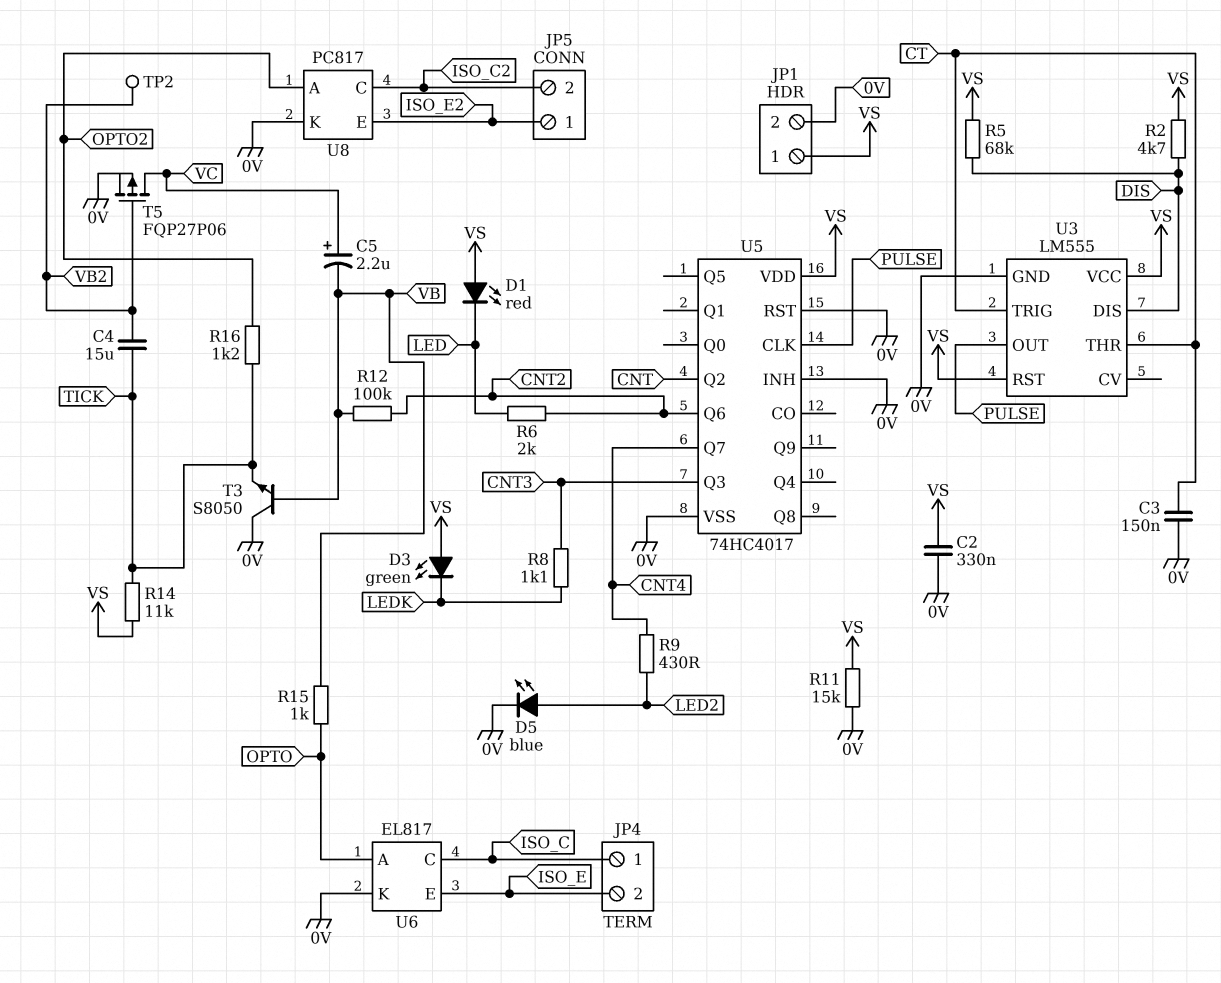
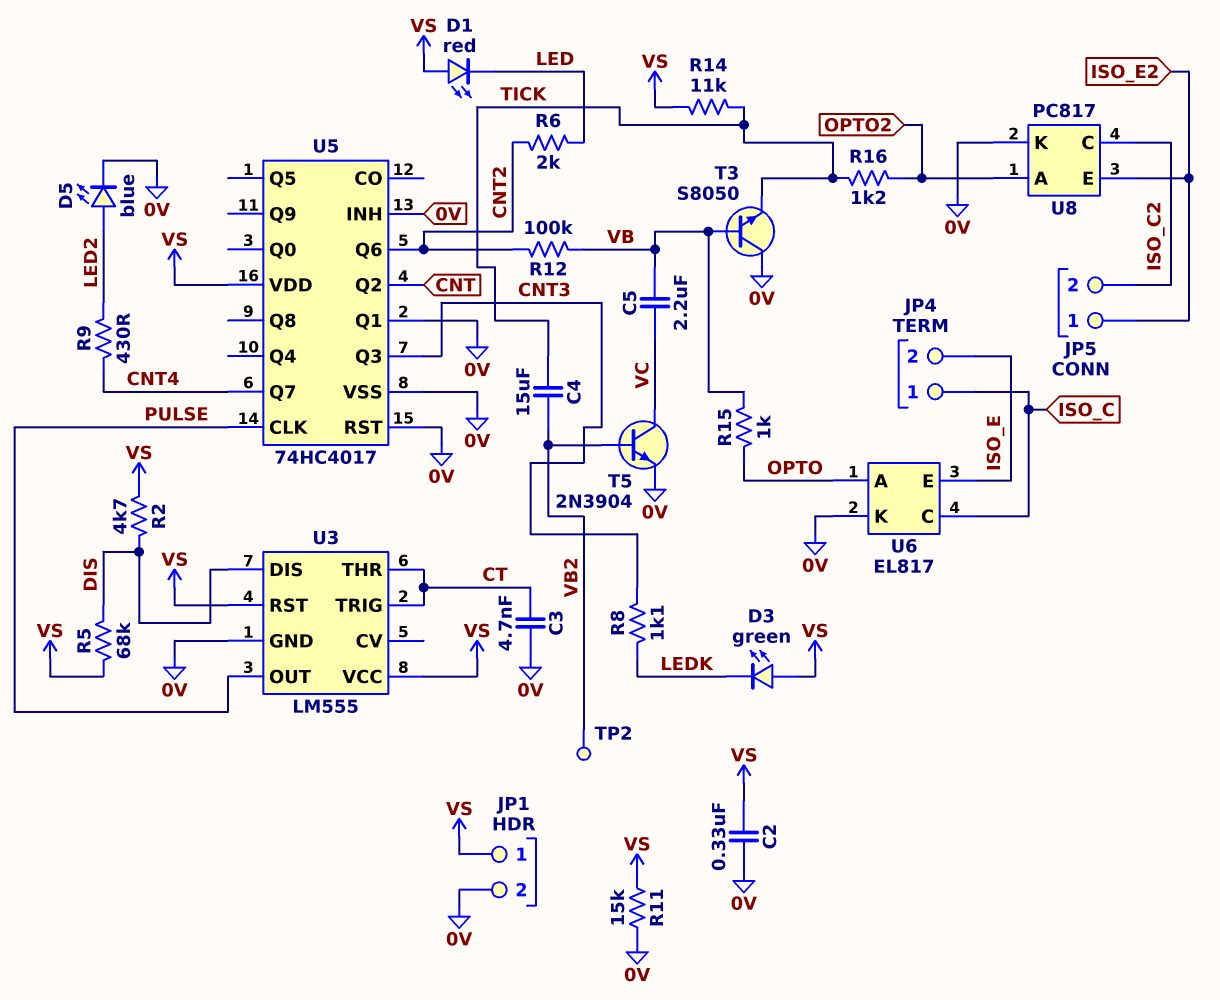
C3: 150nF (0V, CT) -> 4.7nF (0V, CT)
C5: 2.2uF (plus VC, minus VB) -> 2.2uF (VB, VC)
T5: PMOS FQP27P06 (G VB2, D VC, S 0V) -> NPN 2N3904 (B VB2, C VC, E 0V)
U5 pin Q1: none -> 0V

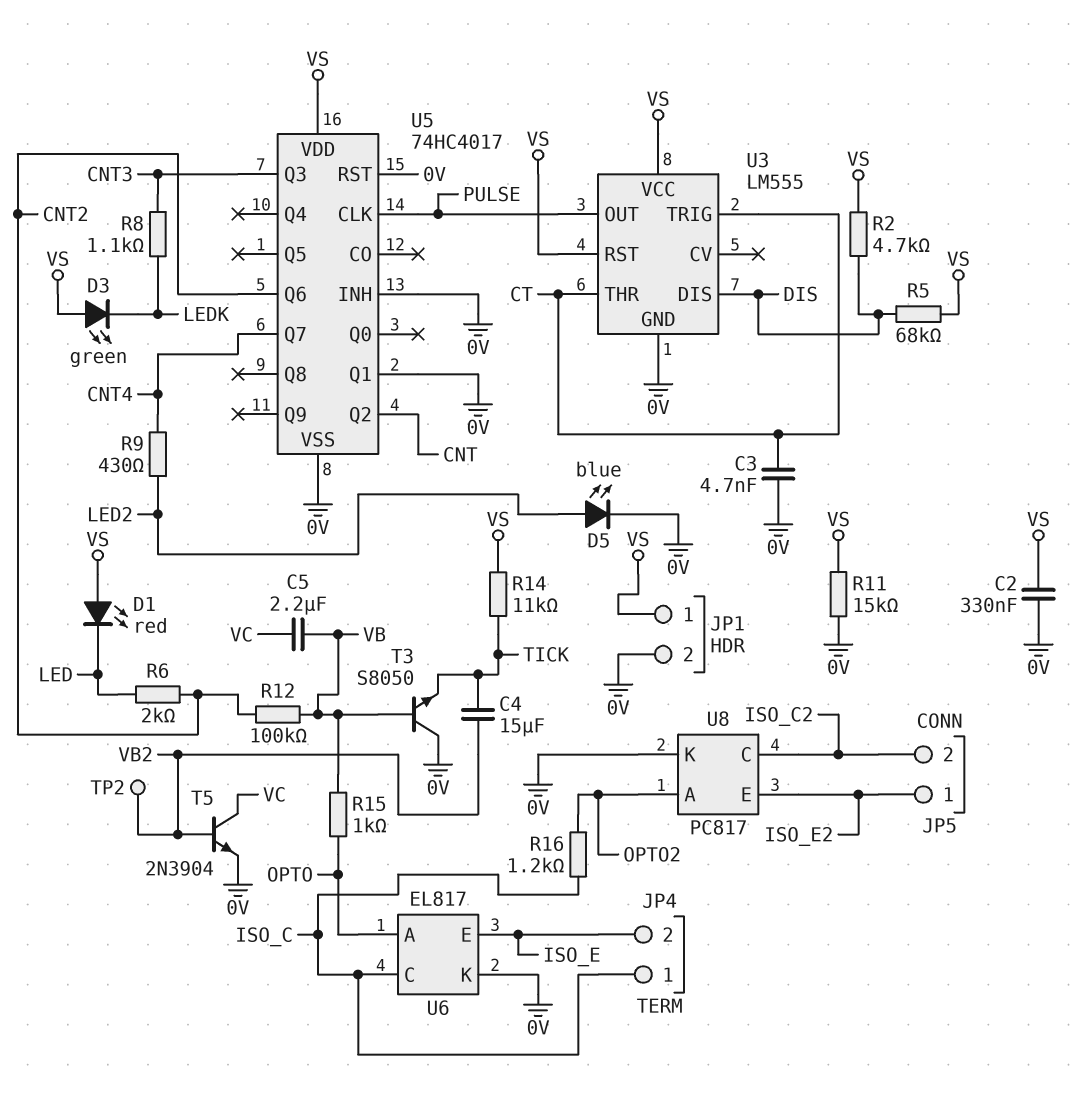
R16: 1.2k (OPTO2, TICK) -> 1.2k (ISO_C, OPTO2)

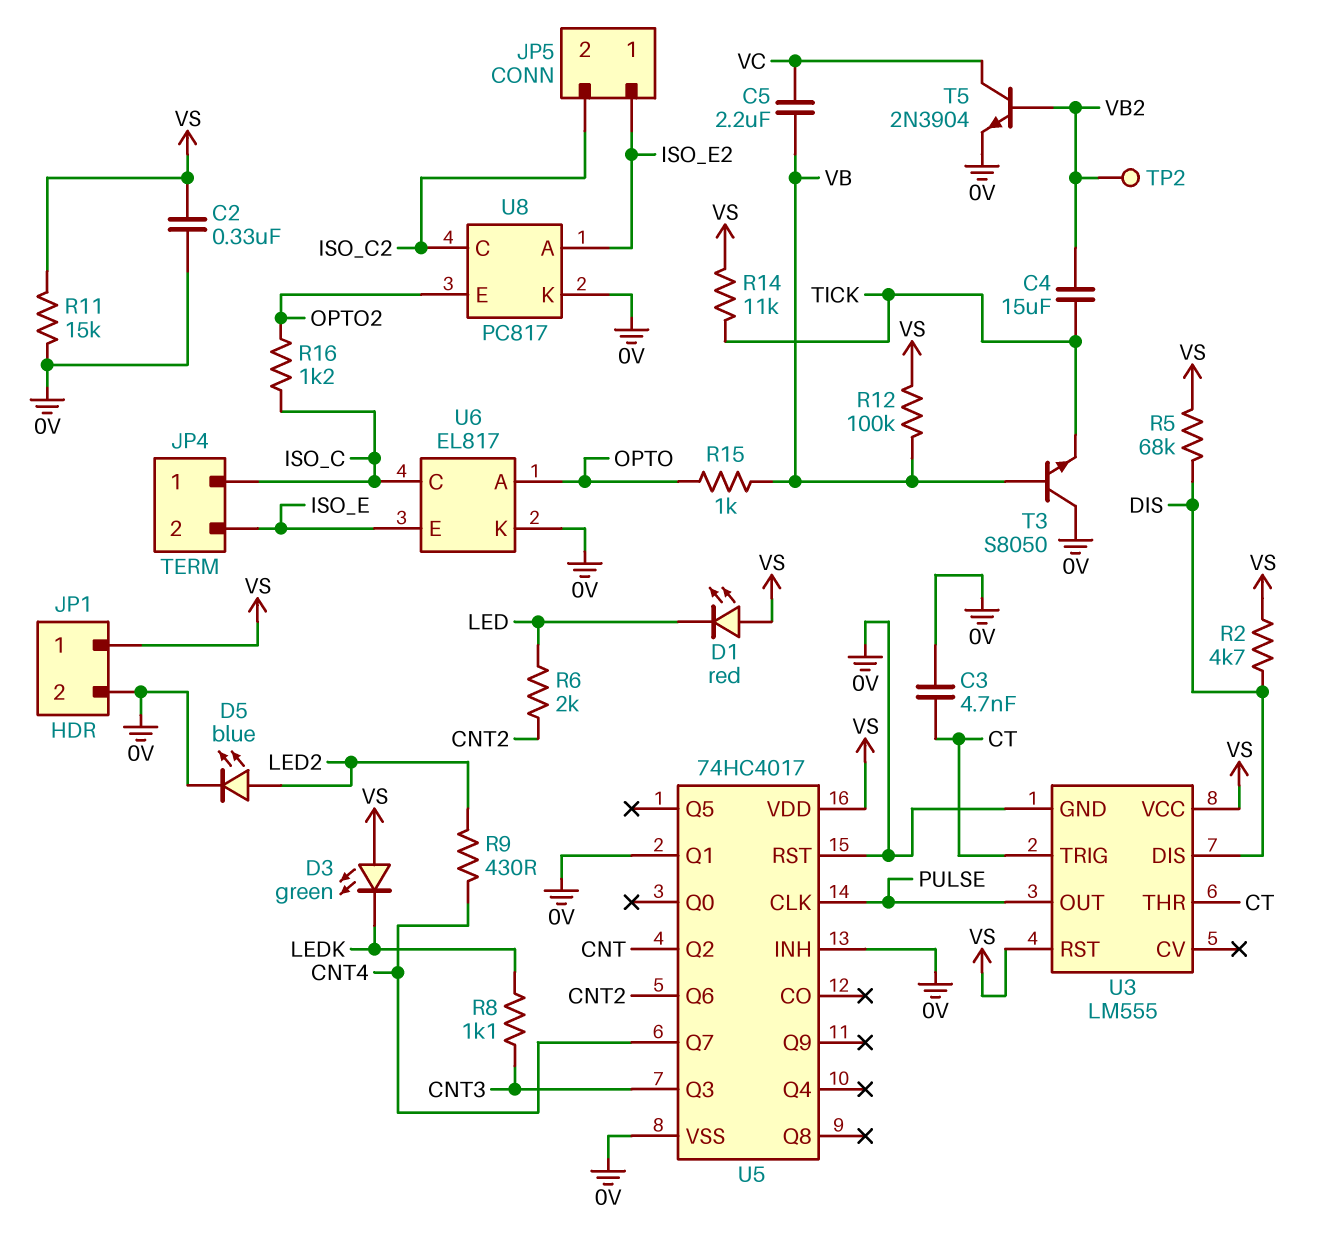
R12: 100k (CNT2, VB) -> 100k (VB, VS)
U8 pin A: OPTO2 -> ISO_E2
U8 pin E: ISO_E2 -> OPTO2

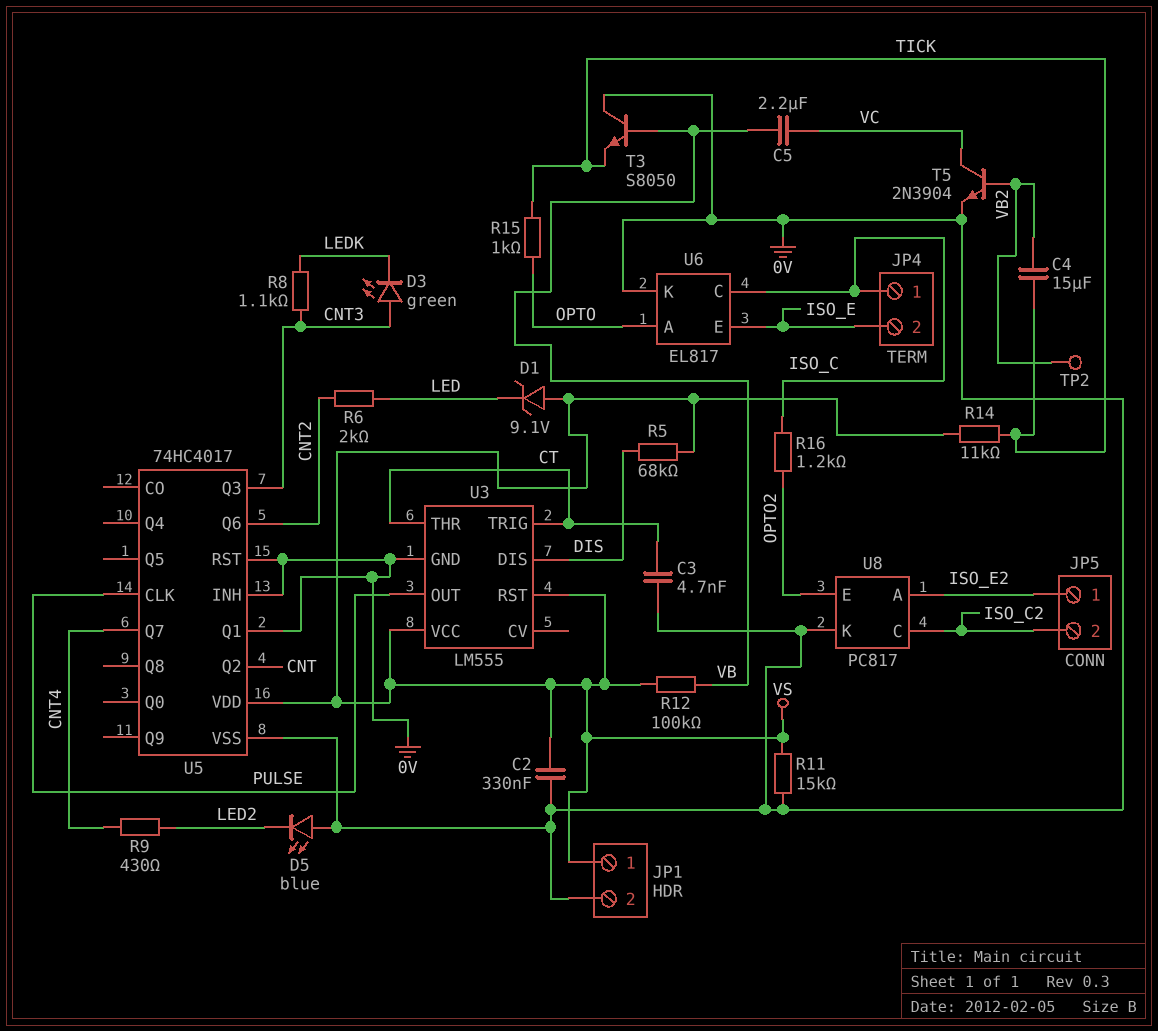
D1: LED red (A VS, K LED) -> zener 9.1V (A VS, K LED)
D3: LED green (A VS, K LEDK) -> LED green (A CNT3, K LEDK)
D5: LED blue (A LED2, K 0V) -> LED blue (A 0V, K LED2)
R2: 4.7k (DIS, VS) -> none
R15: 1k (OPTO, VB) -> 1k (OPTO, TICK)

